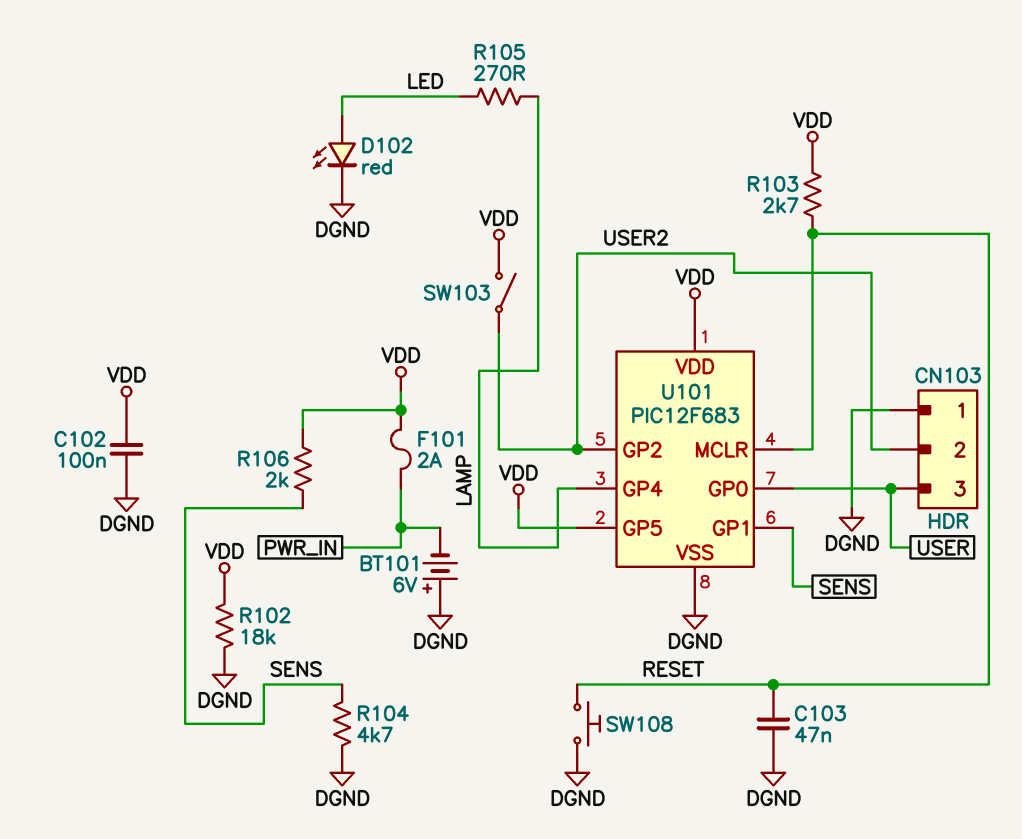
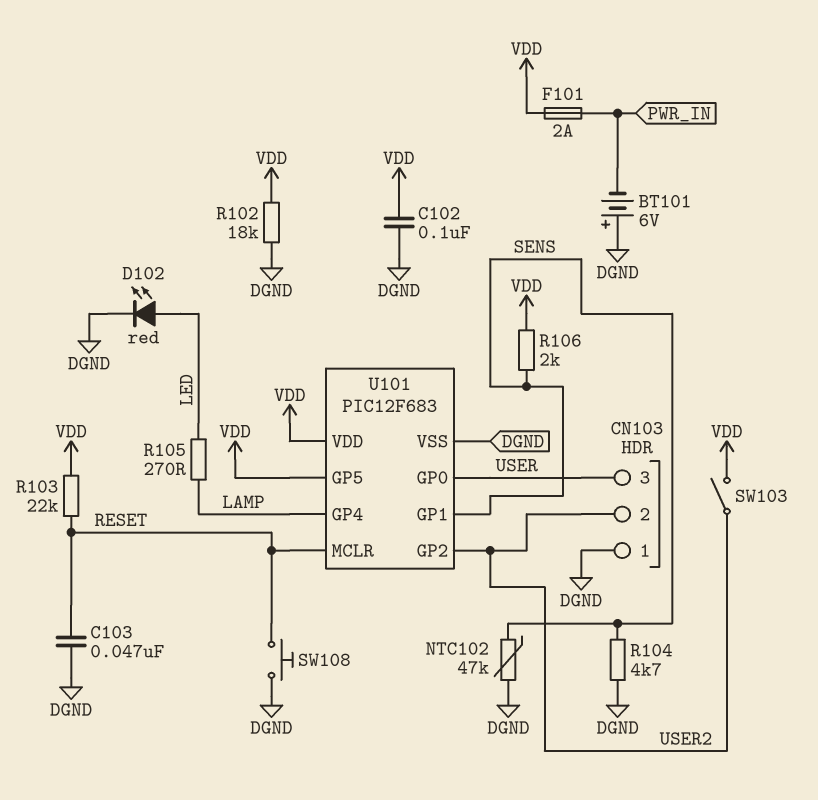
NTC102: none -> 47k (DGND, SENS)
R103: 2.7k (RESET, VDD) -> 22k (RESET, VDD)

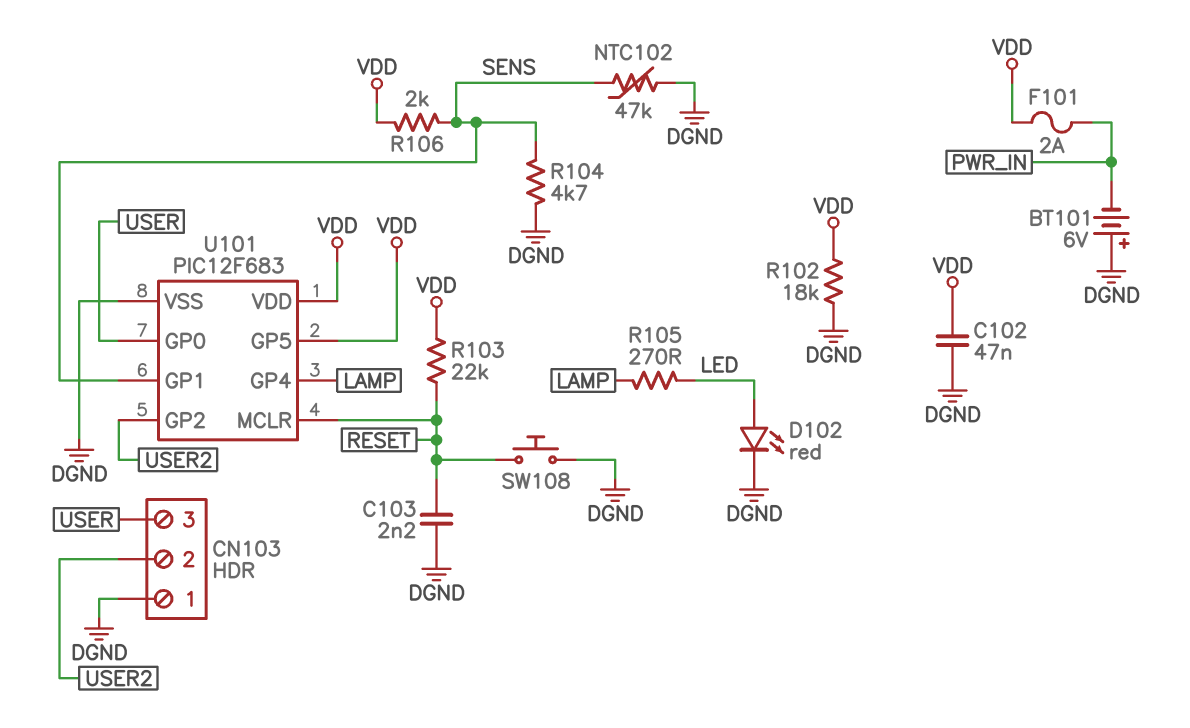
C102: 100nF (DGND, VDD) -> 47nF (DGND, VDD)
C103: 47nF (DGND, RESET) -> 2.2nF (DGND, RESET)
SW103: switch (USER2, VDD) -> none

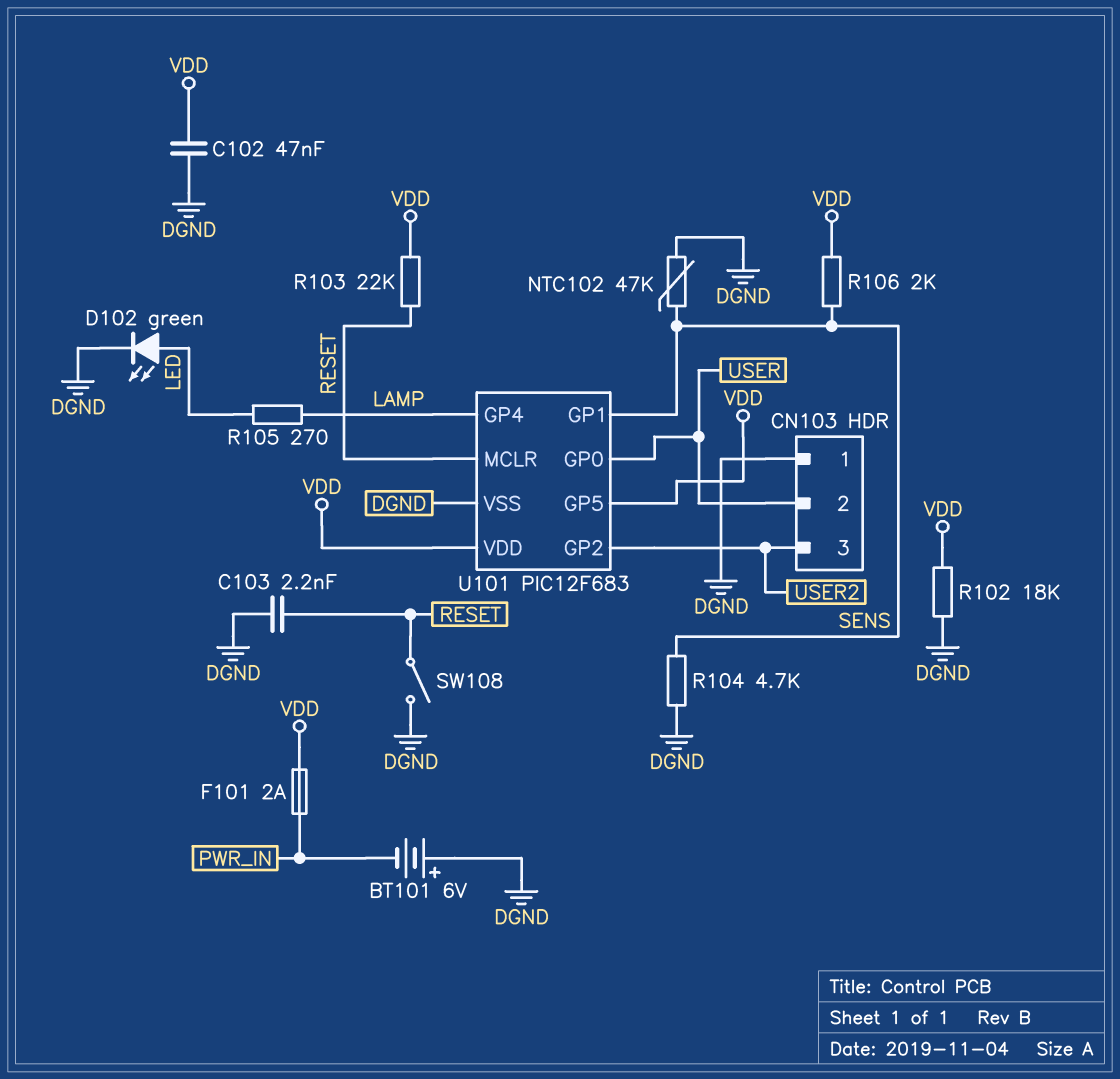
CN103 pin 2: USER2 -> USER
CN103 pin 3: USER -> USER2
D102: LED red (A LED, K DGND) -> LED green (A LED, K DGND)
SW108: button (DGND, RESET) -> switch (DGND, RESET)

